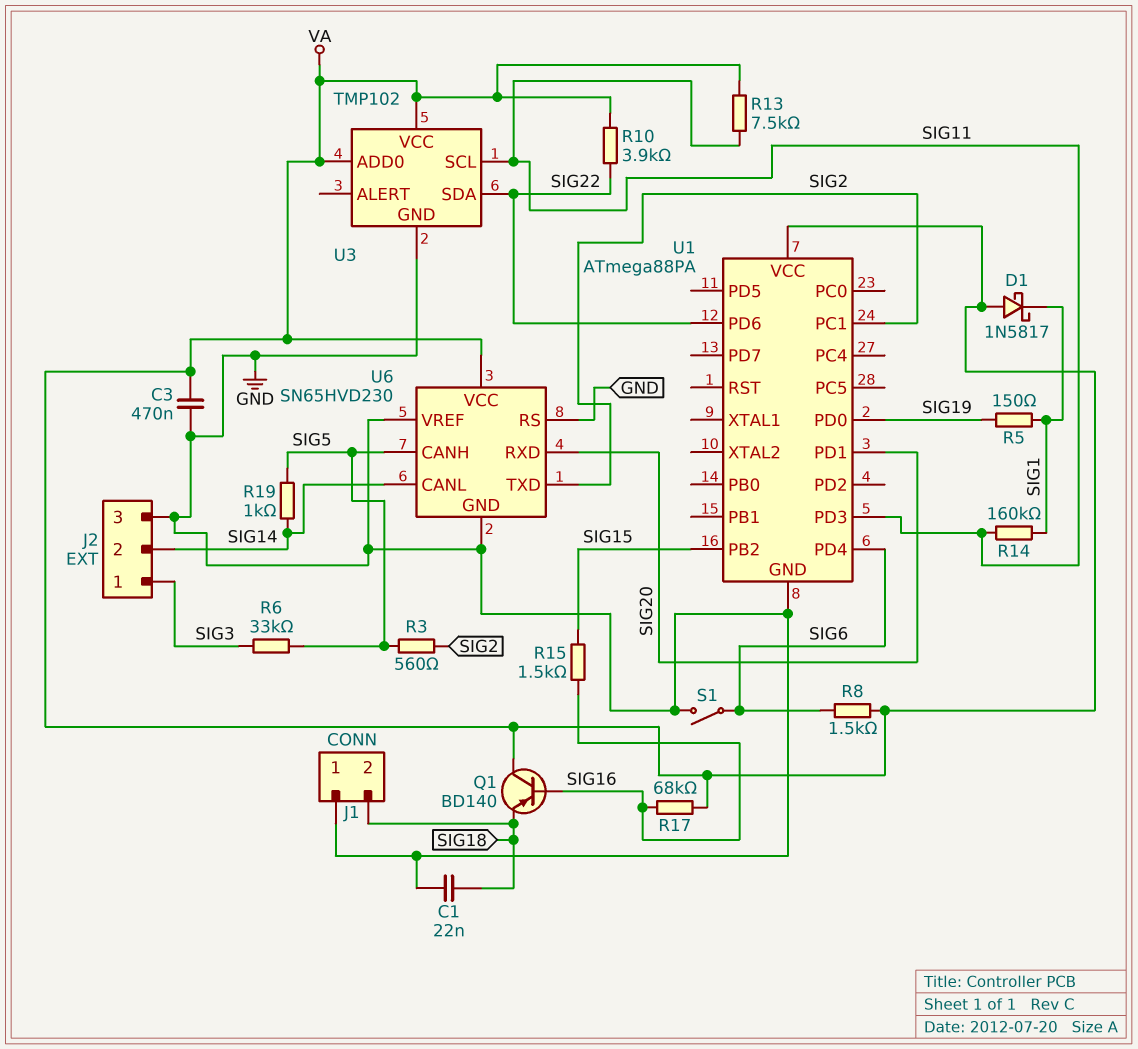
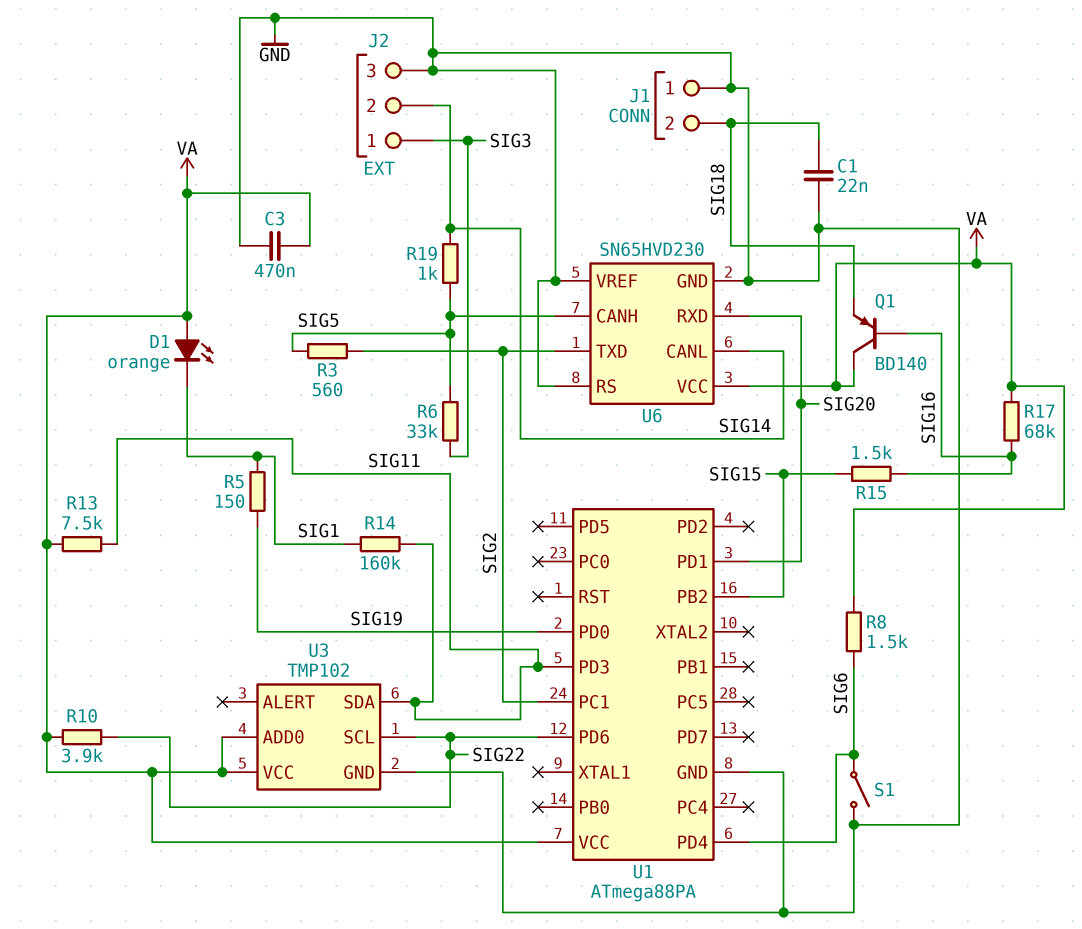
D1: schottky 1N5817 (A VA, K SIG1) -> LED orange (A VA, K SIG1)
U3 pin SCL: SIG11 -> SIG22
U3 pin SDA: SIG22 -> SIG11

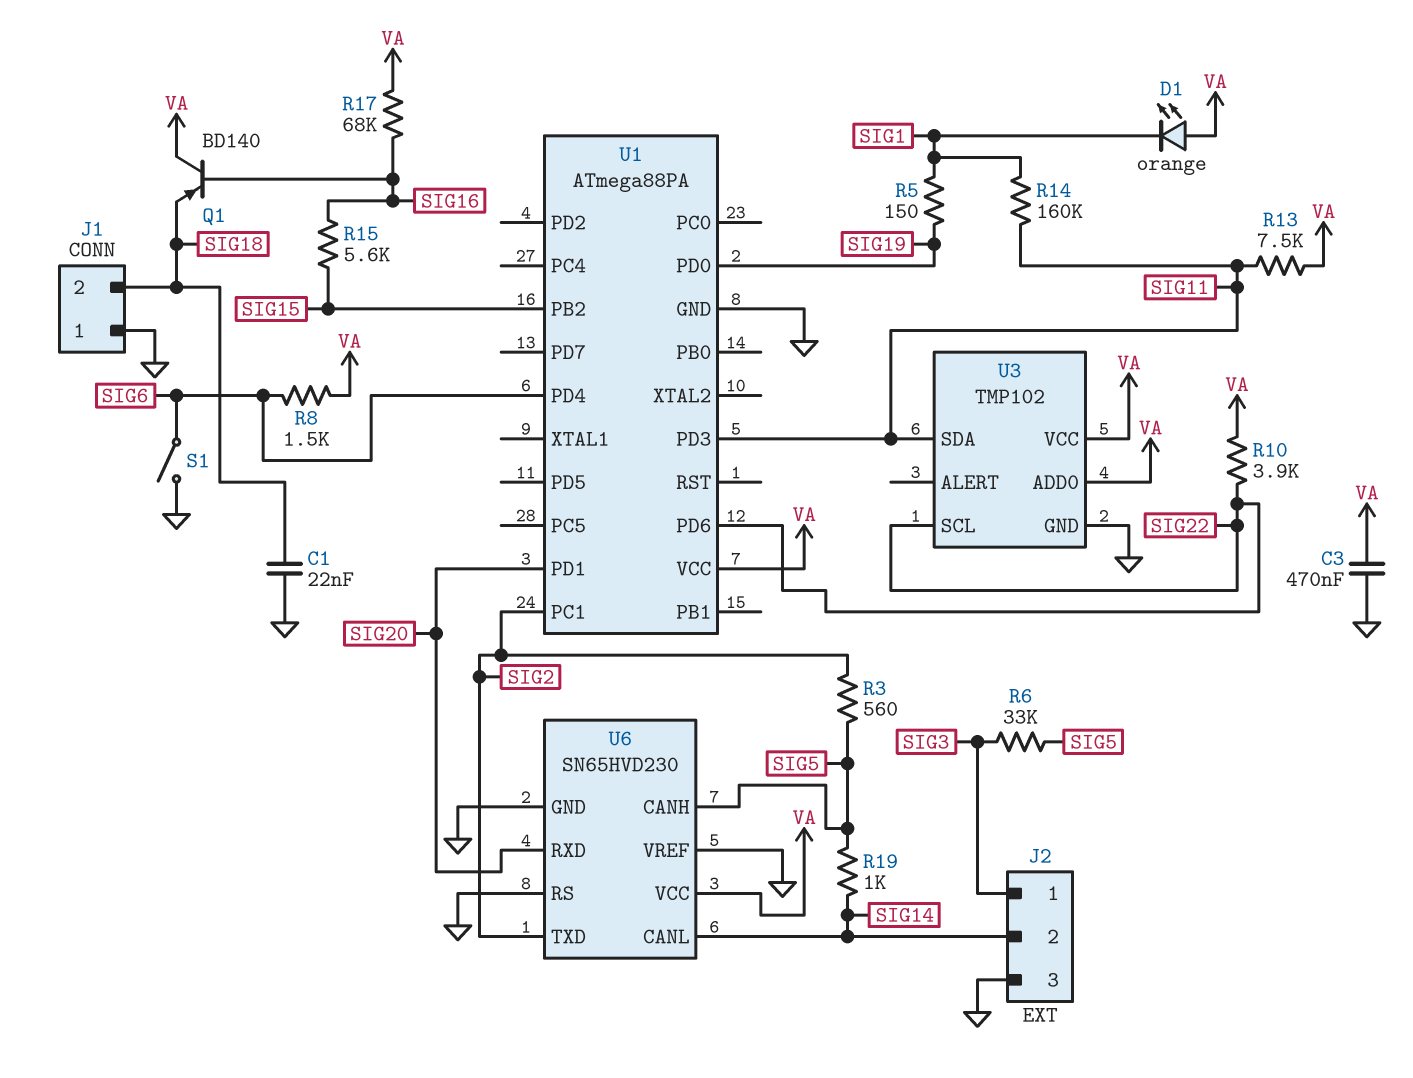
R15: 1.5k (SIG15, SIG16) -> 5.6k (SIG15, SIG16)

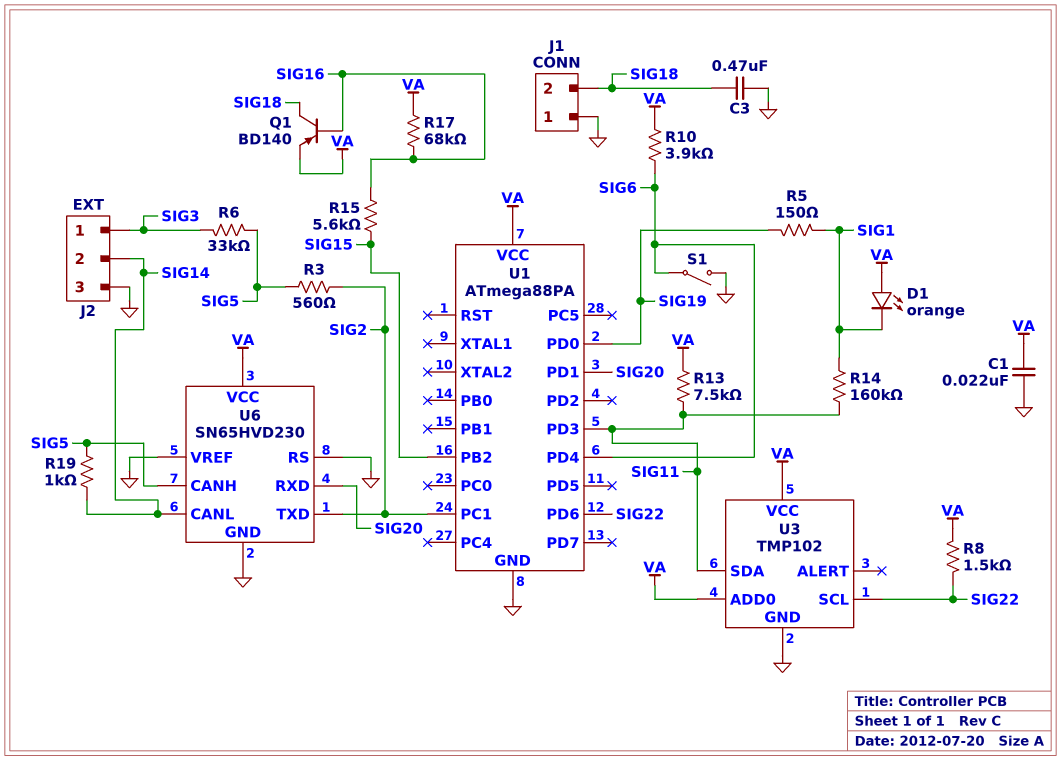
C1: 22nF (GND, SIG18) -> 22nF (GND, VA)
C3: 470nF (GND, VA) -> 470nF (GND, SIG18)
Q1: PNP BD140 (B SIG16, C VA, E SIG18) -> PNP BD140 (B SIG16, C SIG18, E VA)
R8: 1.5k (SIG6, VA) -> 1.5k (SIG22, VA)
R10: 3.9k (SIG22, VA) -> 3.9k (SIG6, VA)

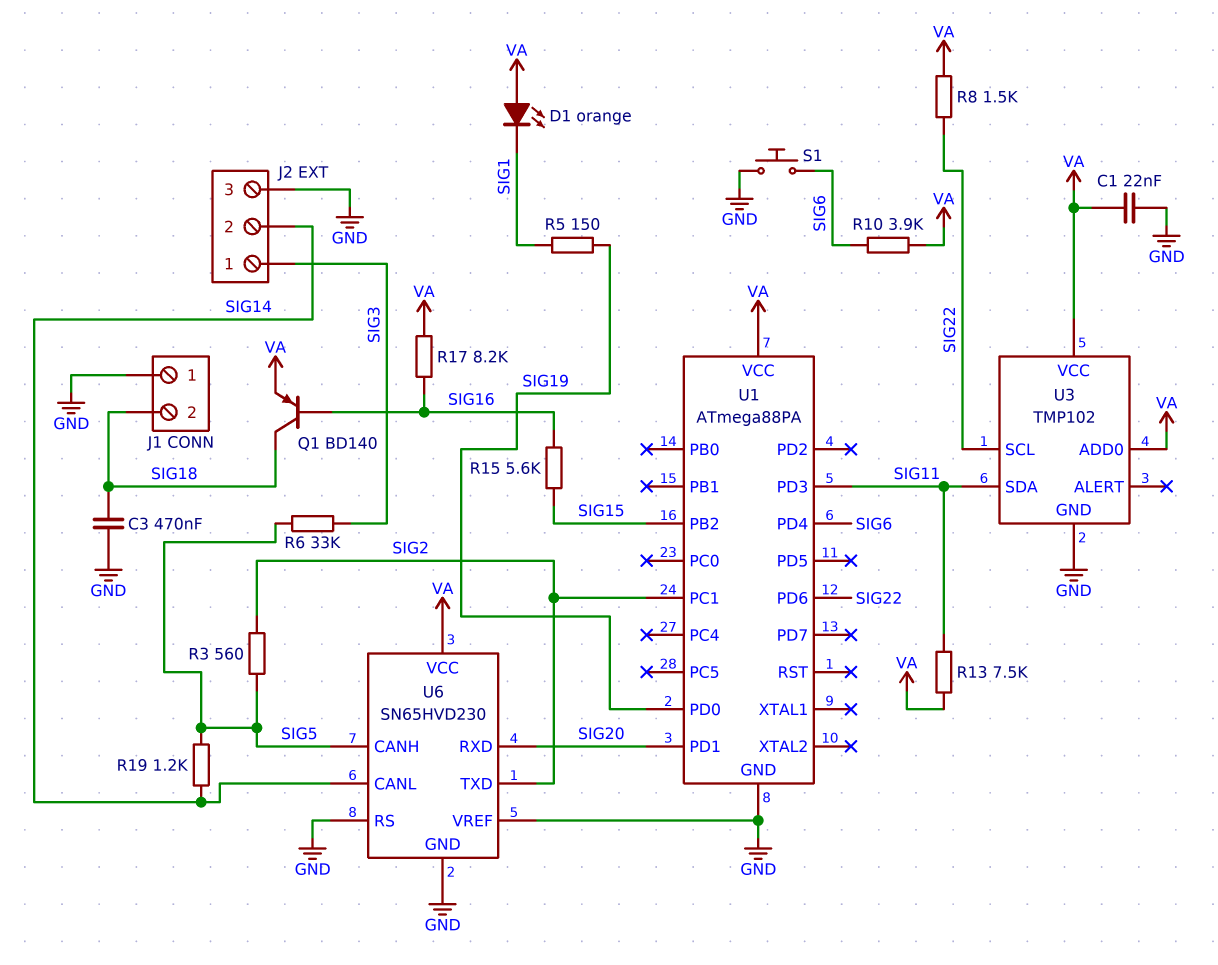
R14: 160k (SIG1, SIG11) -> none
R17: 68k (SIG16, VA) -> 8.2k (SIG16, VA)
R19: 1k (SIG5, SIG14) -> 1.2k (SIG5, SIG14)
S1: switch (GND, SIG6) -> button (GND, SIG6)

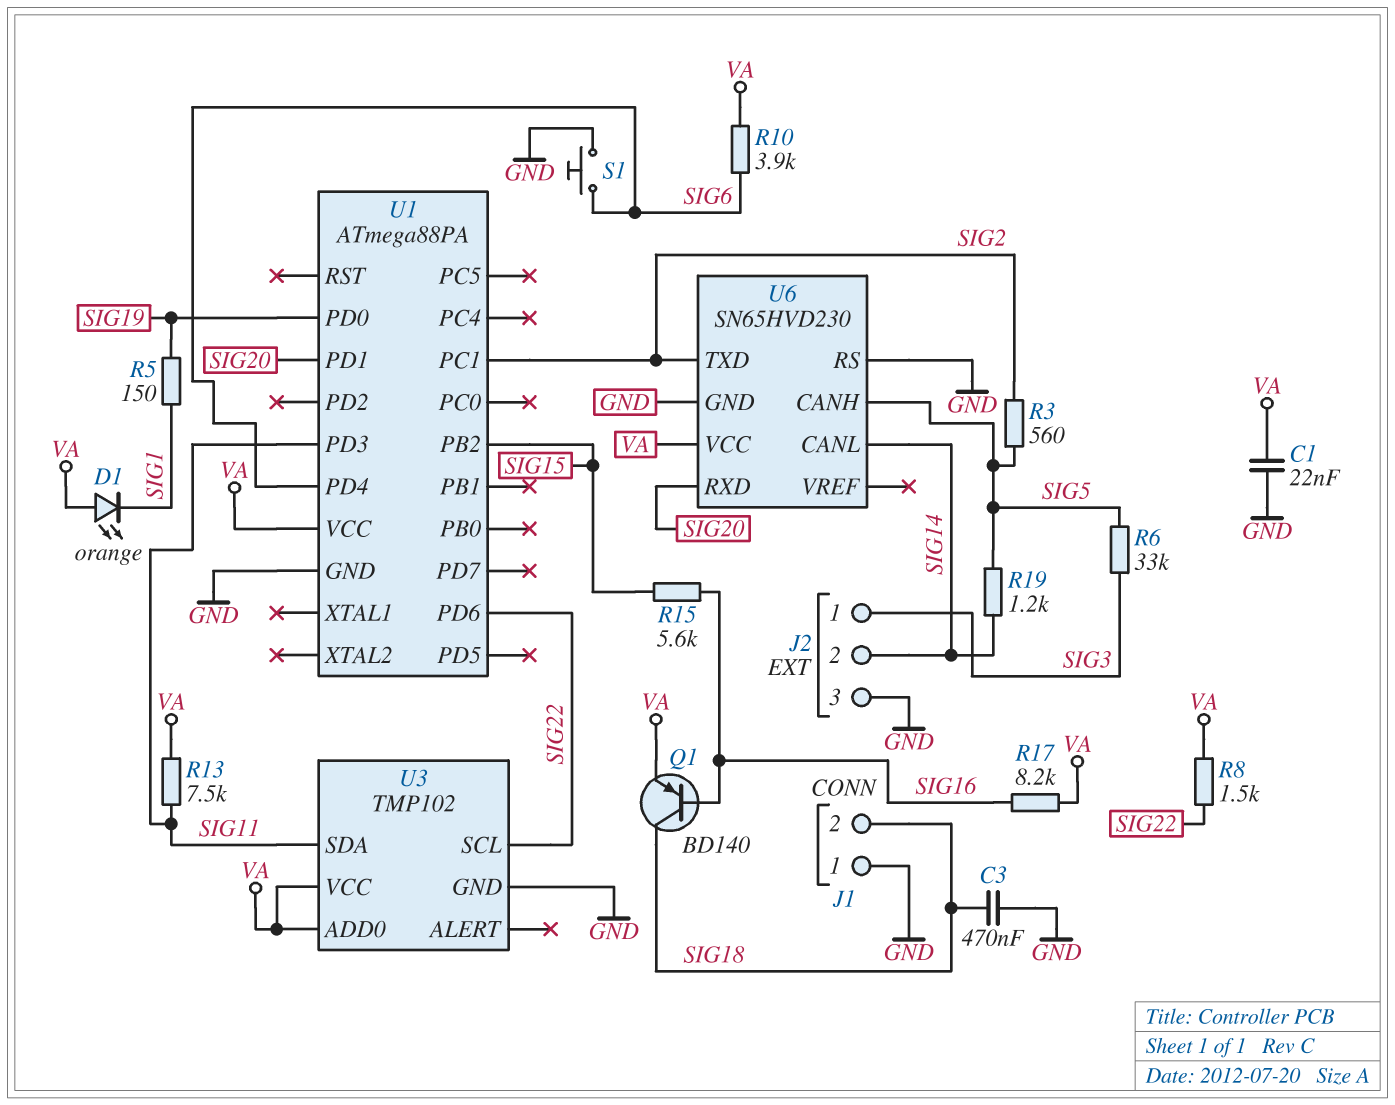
U6 pin VREF: GND -> none

